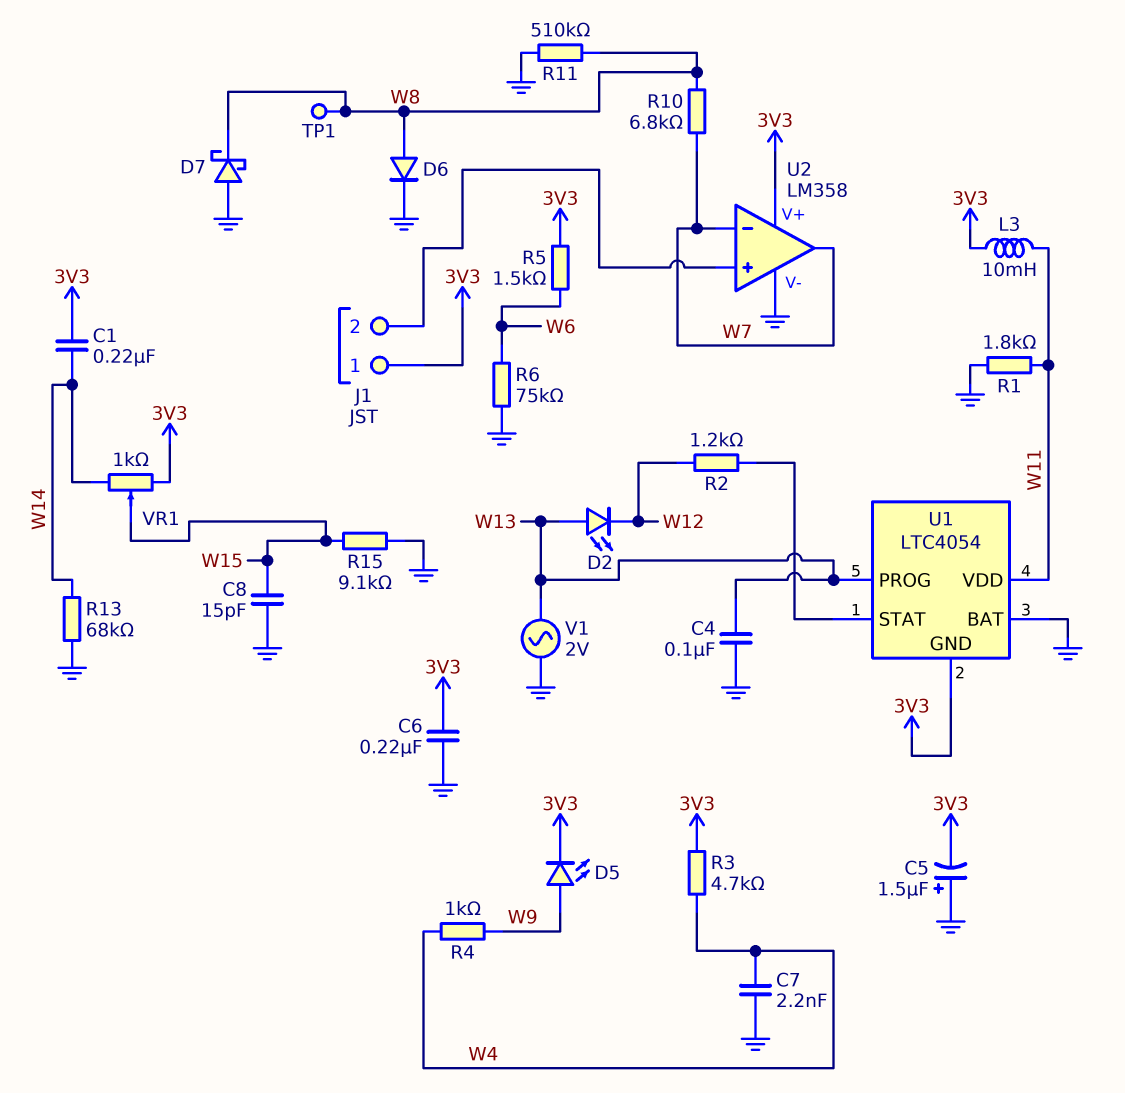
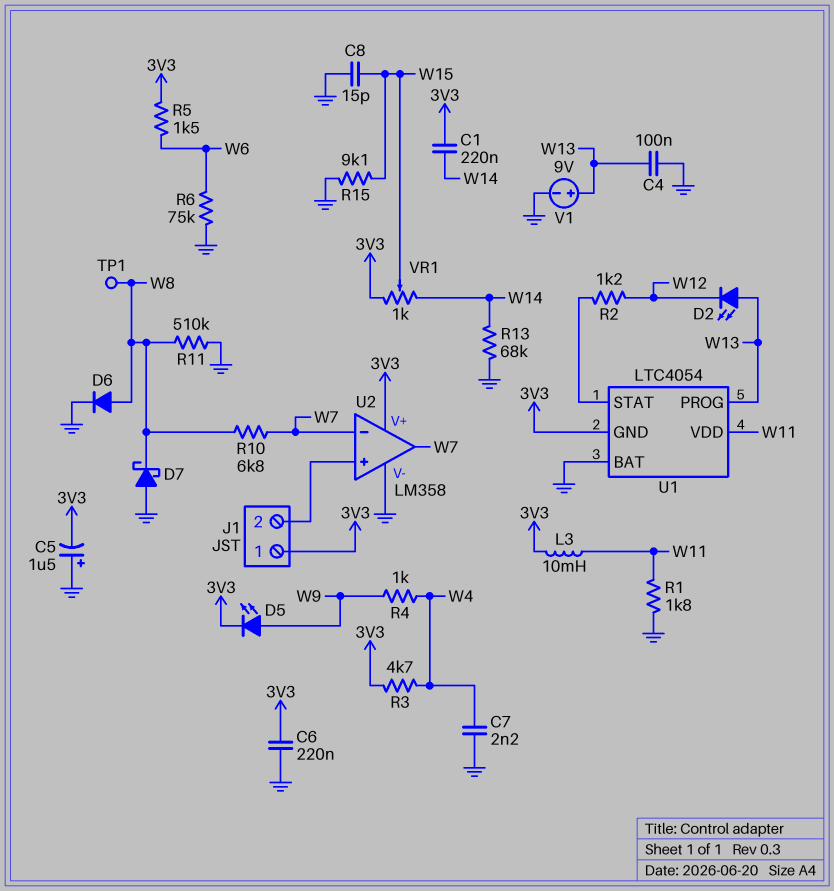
V1: AC 2V (GND, W13) -> 9V (plus W13, minus GND)

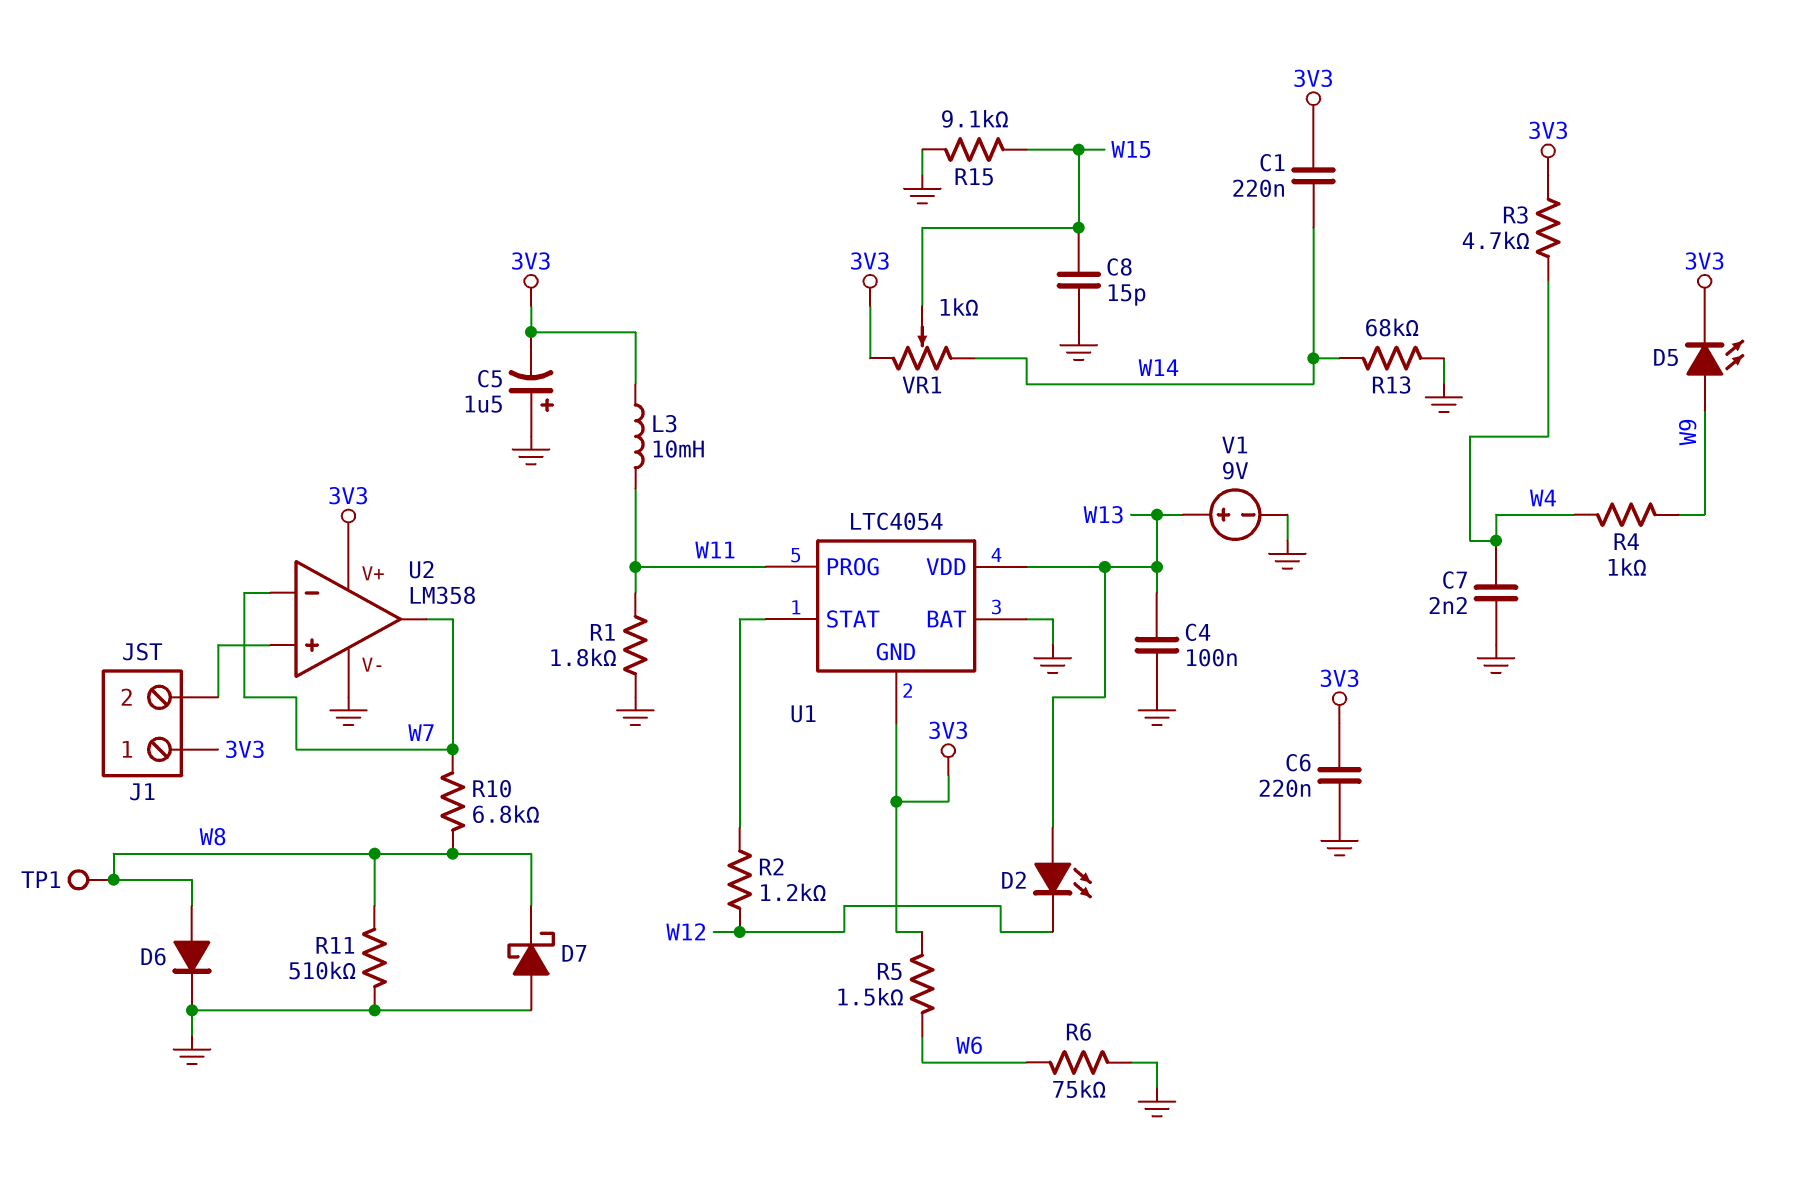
U1 pin PROG: W13 -> W11
U1 pin VDD: W11 -> W13

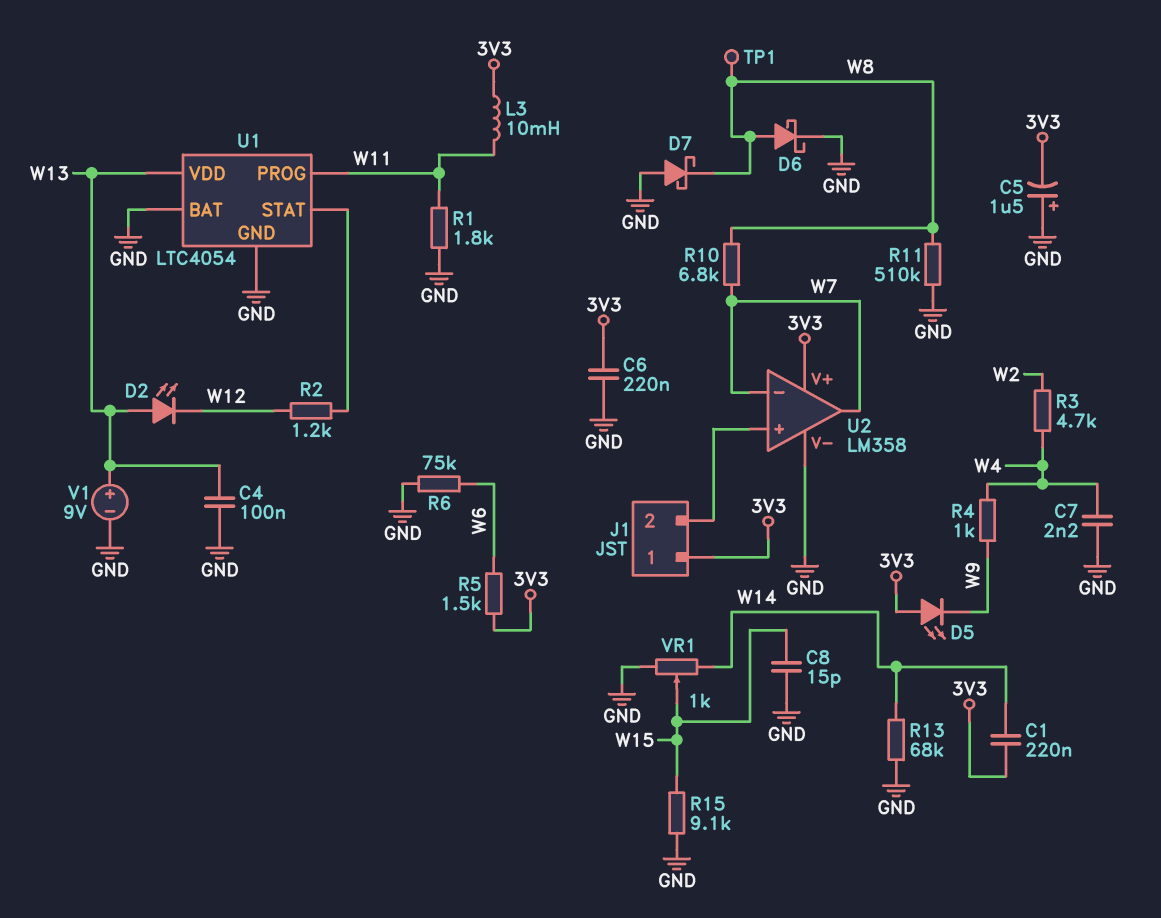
D5: LED (A W9, K 3V3) -> LED (A 3V3, K W9)
D6: diode (A W8, K GND) -> schottky (A W8, K GND)
R3: 4.7k (3V3, W4) -> 4.7k (W2, W4)
U1 pin GND: 3V3 -> GND
VR1: 1k (3V3, W14, wiper W15) -> 1k (GND, W14, wiper W15)

